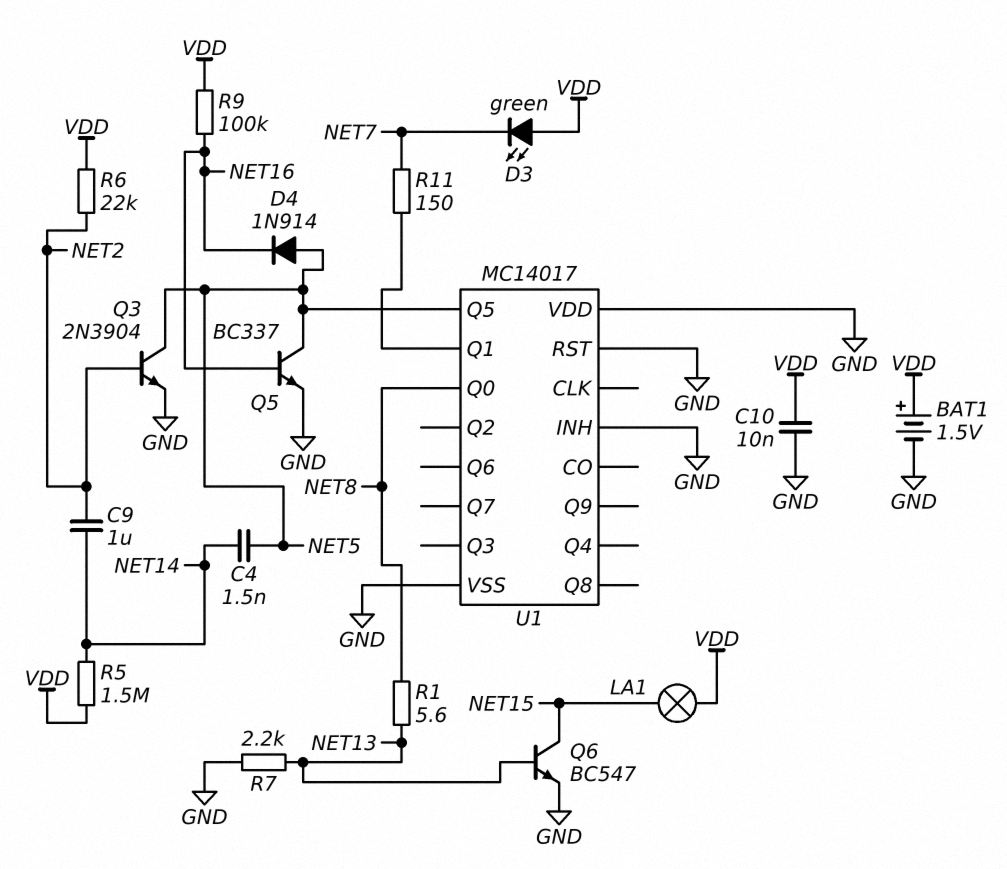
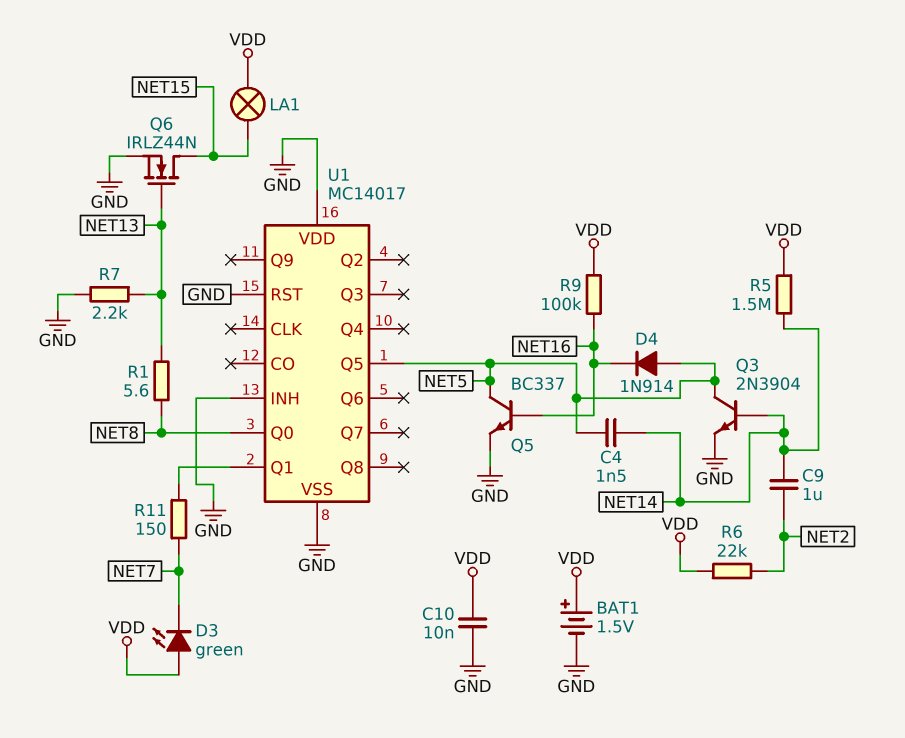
Q3: NPN 2N3904 (B NET2, C NET5, E GND) -> NPN 2N3904 (B NET14, C NET5, E GND)
Q6: NPN BC547 (B NET13, C NET15, E GND) -> NMOS IRLZ44N (G NET13, D NET15, S GND)

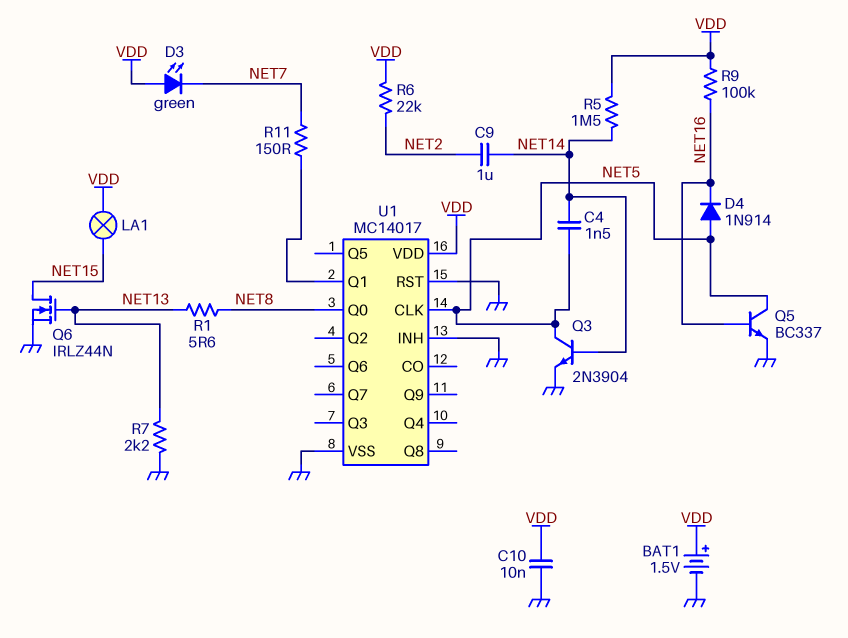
U1 pin CLK: none -> NET5
U1 pin Q5: NET5 -> none
U1 pin VDD: GND -> VDD

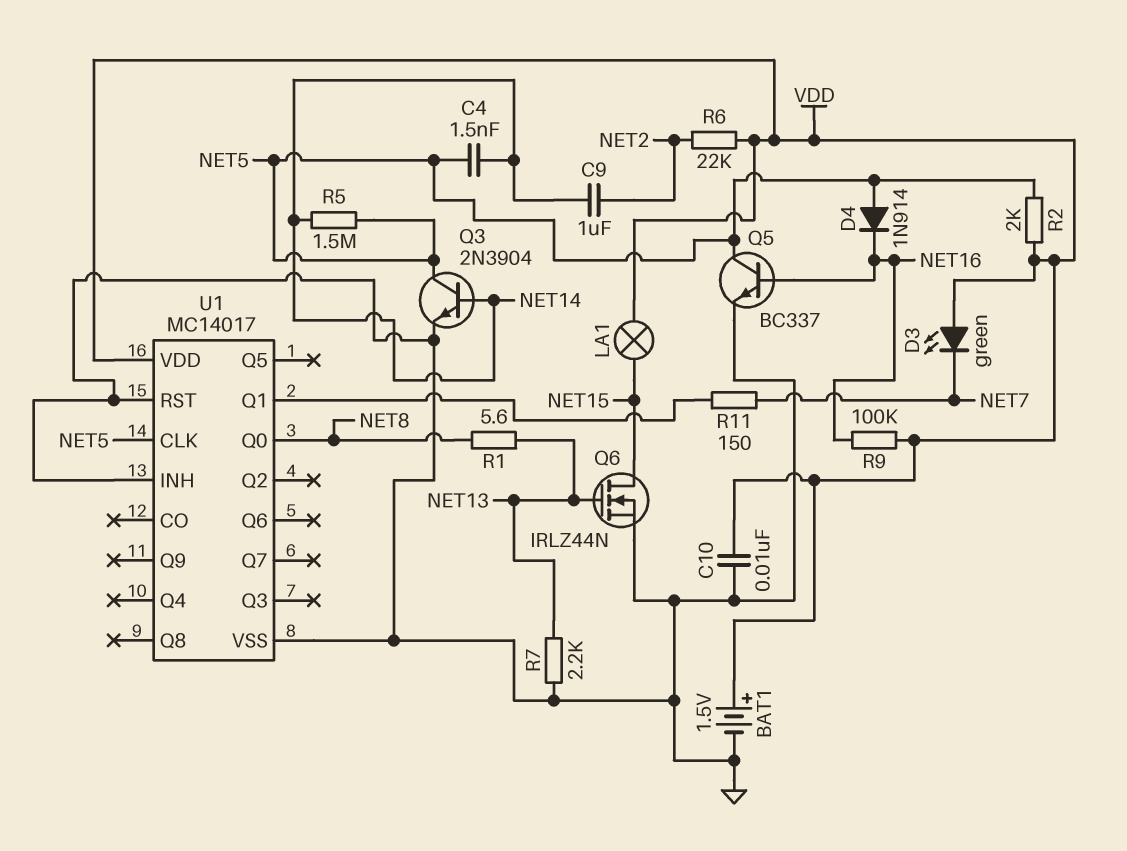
R2: none -> 2k (NET5, VDD)
R5: 1.5M (NET14, VDD) -> 1.5M (NET5, NET14)

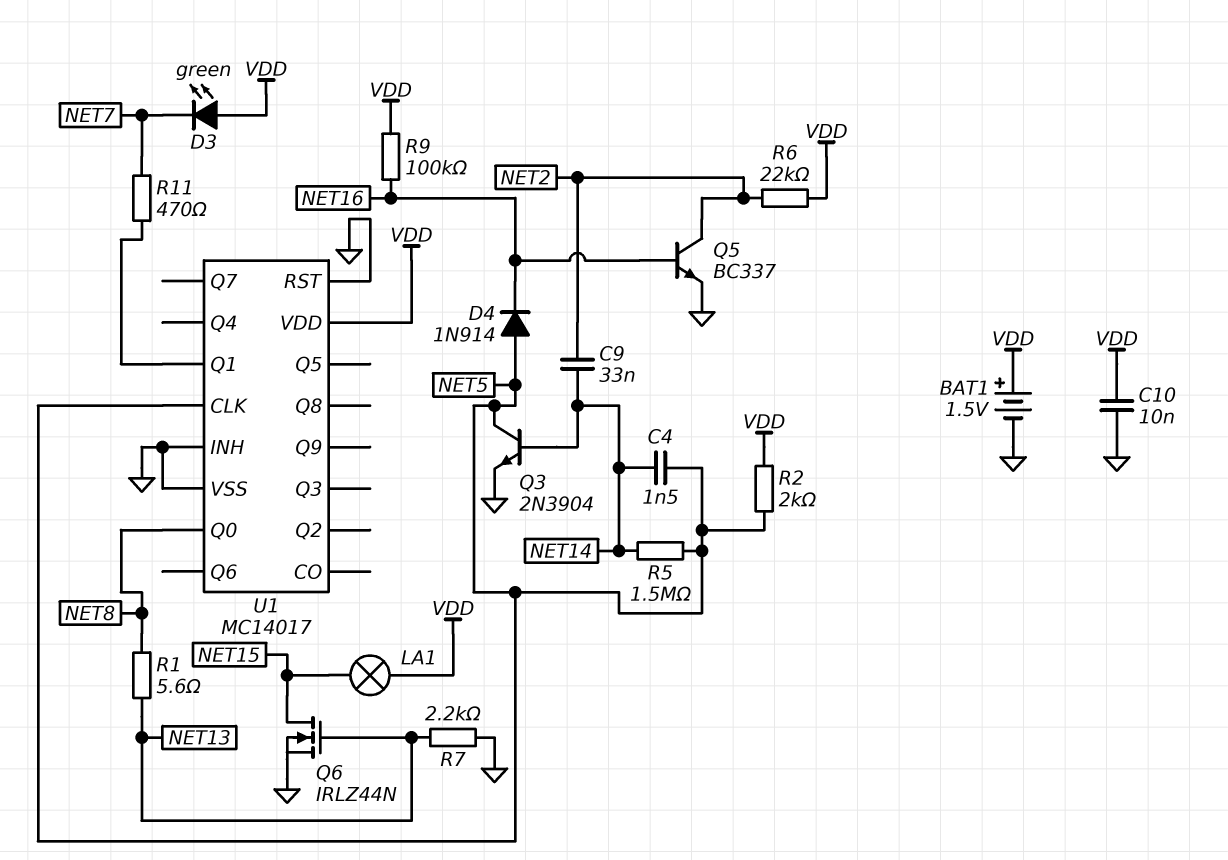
C9: 1uF (NET2, NET14) -> 33nF (NET2, NET14)
Q5: NPN BC337 (B NET16, C NET5, E GND) -> NPN BC337 (B NET16, C NET2, E GND)
R11: 150 (NET7, U1/Q1) -> 470 (NET7, U1/Q1)

